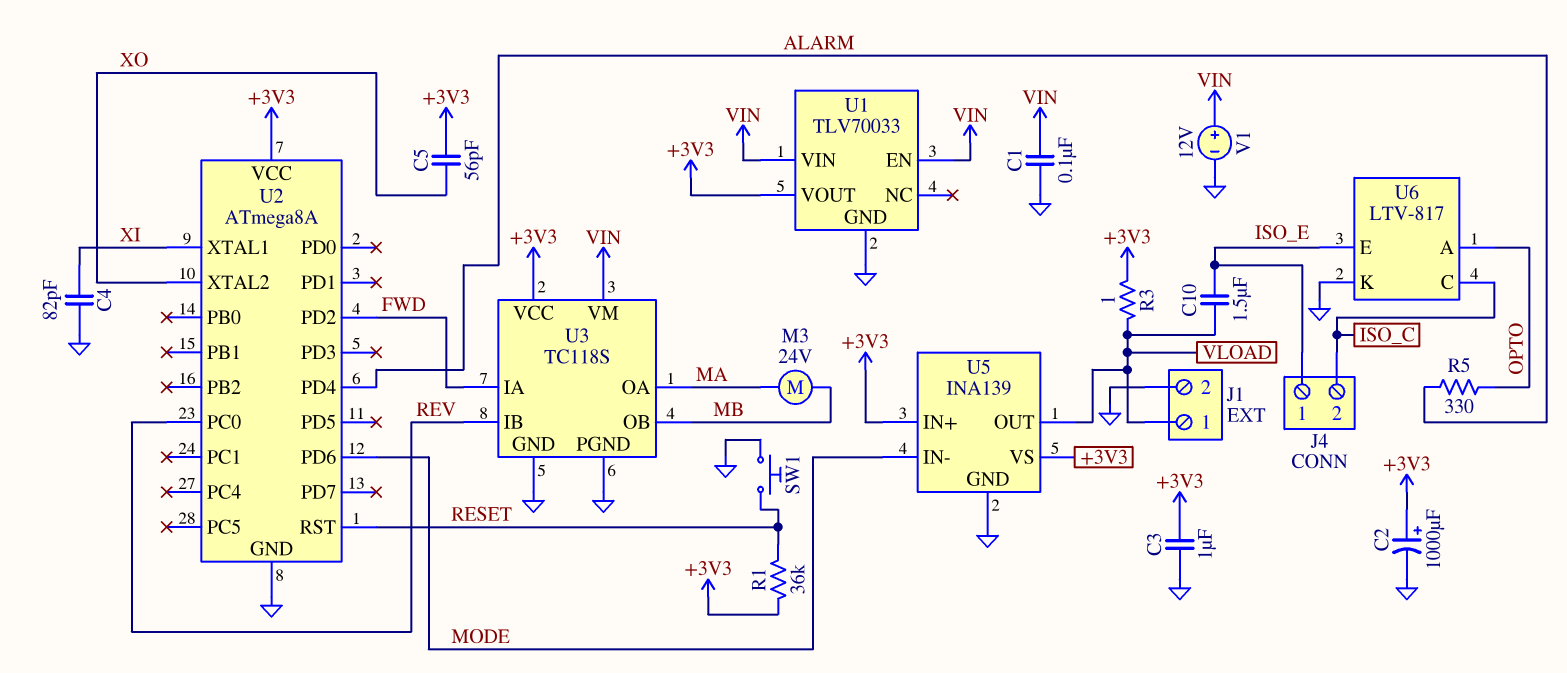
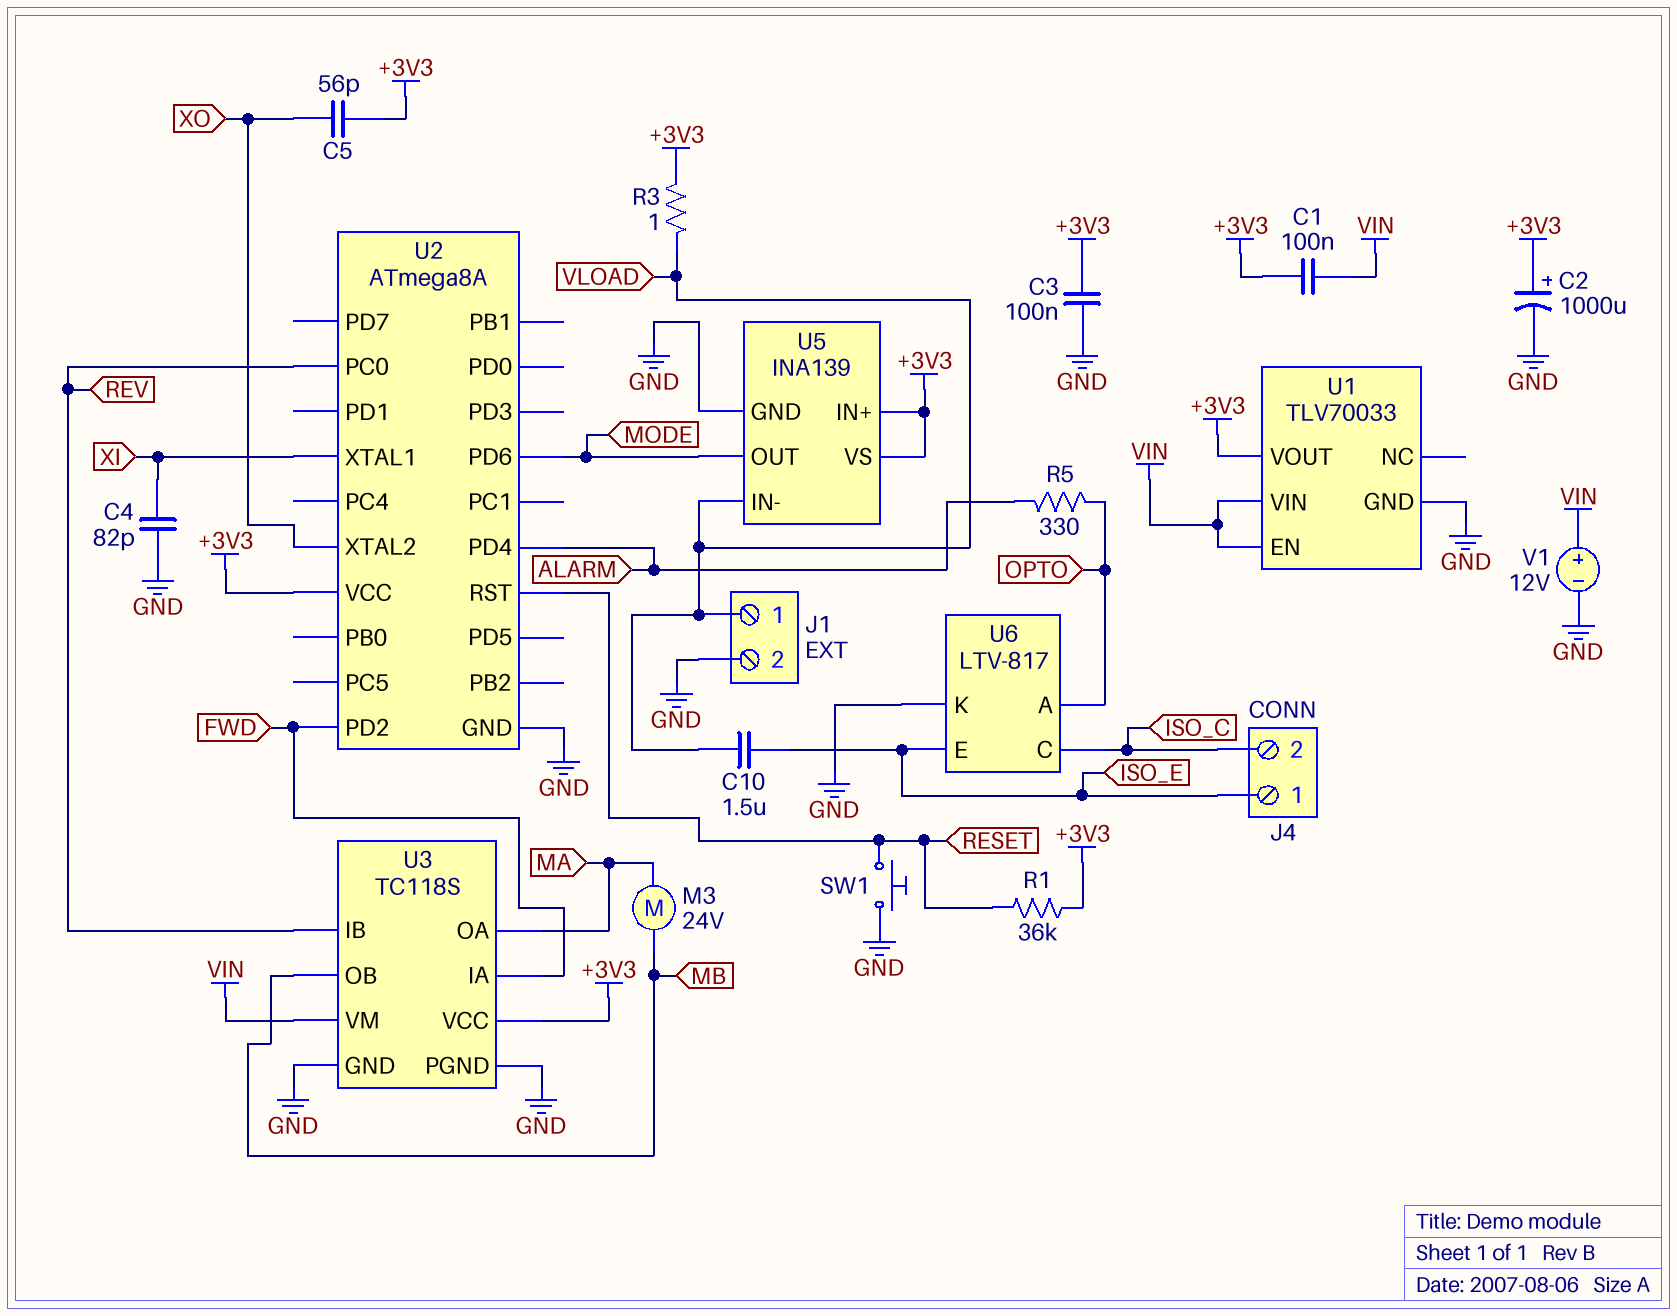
C1: 100nF (GND, VIN) -> 100nF (+3V3, VIN)
C3: 1uF (+3V3, GND) -> 100nF (+3V3, GND)
U5 pin IN-: MODE -> VLOAD
U5 pin OUT: VLOAD -> MODE

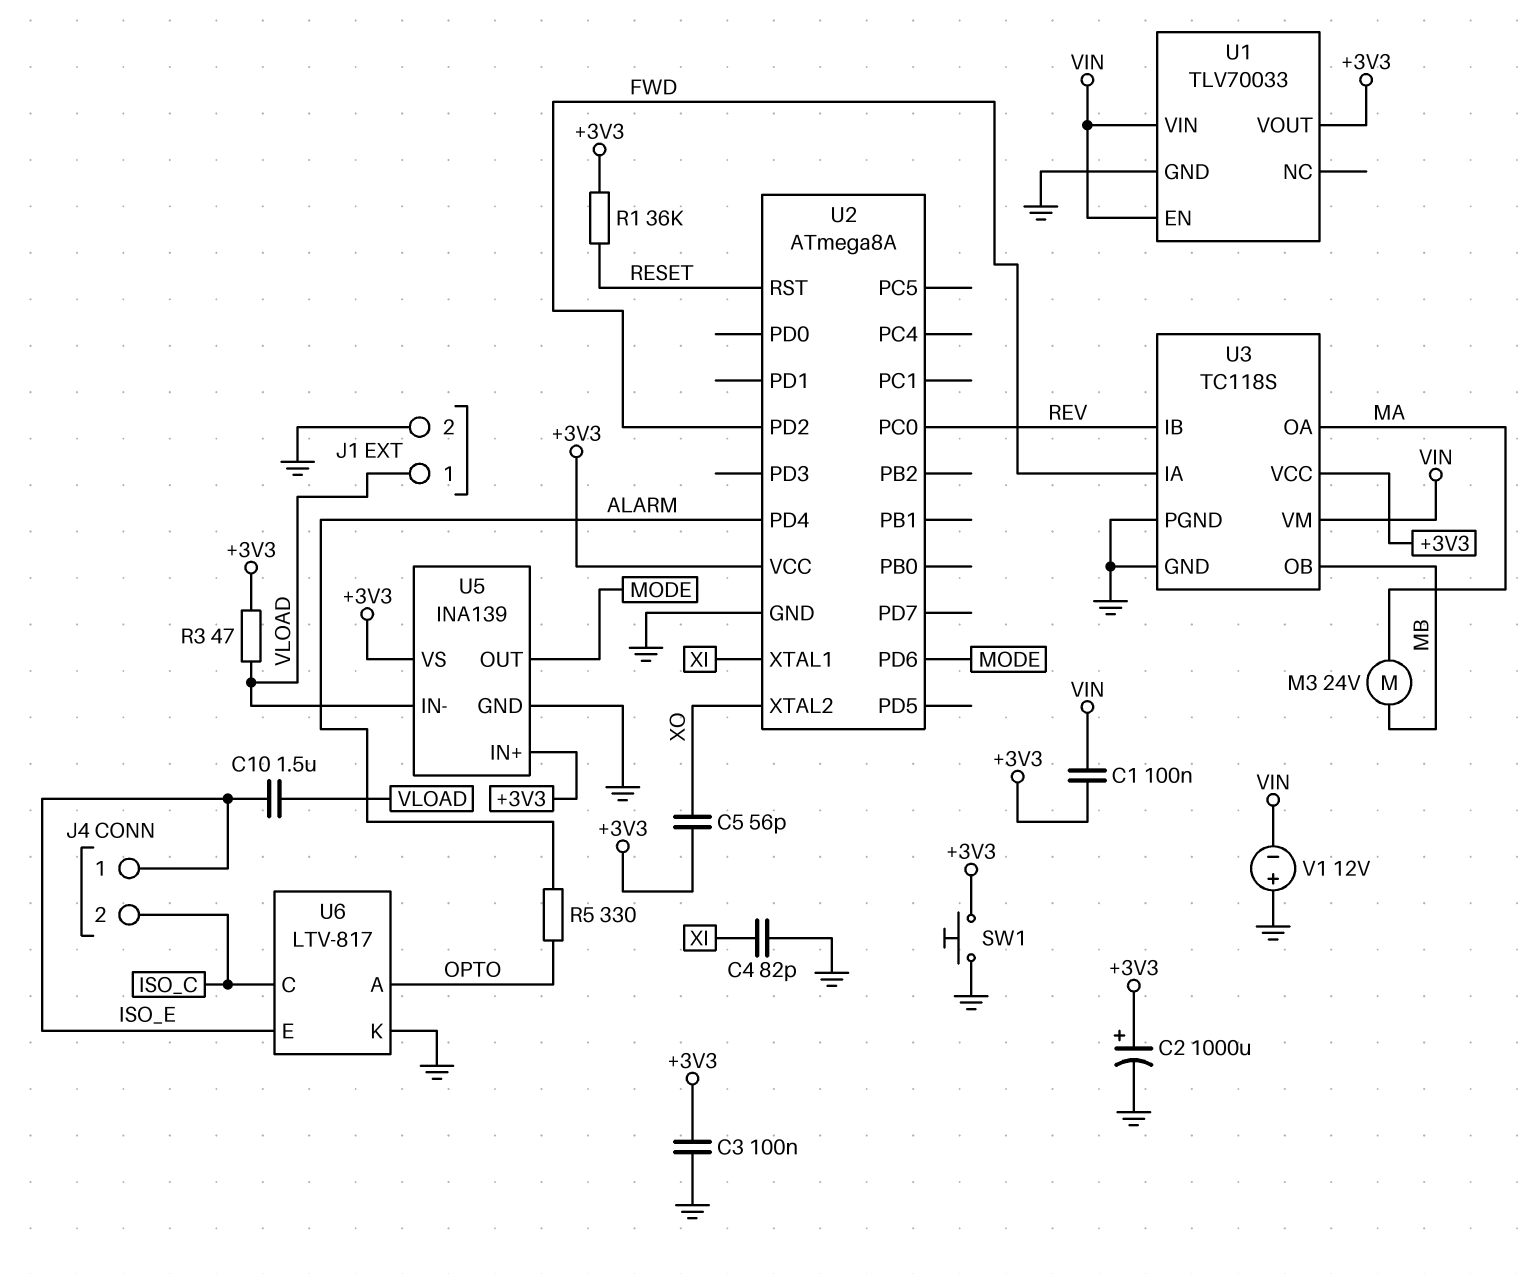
R3: 1 (+3V3, VLOAD) -> 47 (+3V3, VLOAD)
SW1: button (GND, RESET) -> button (+3V3, GND)
V1: 12V (plus VIN, minus GND) -> 12V (plus GND, minus VIN)

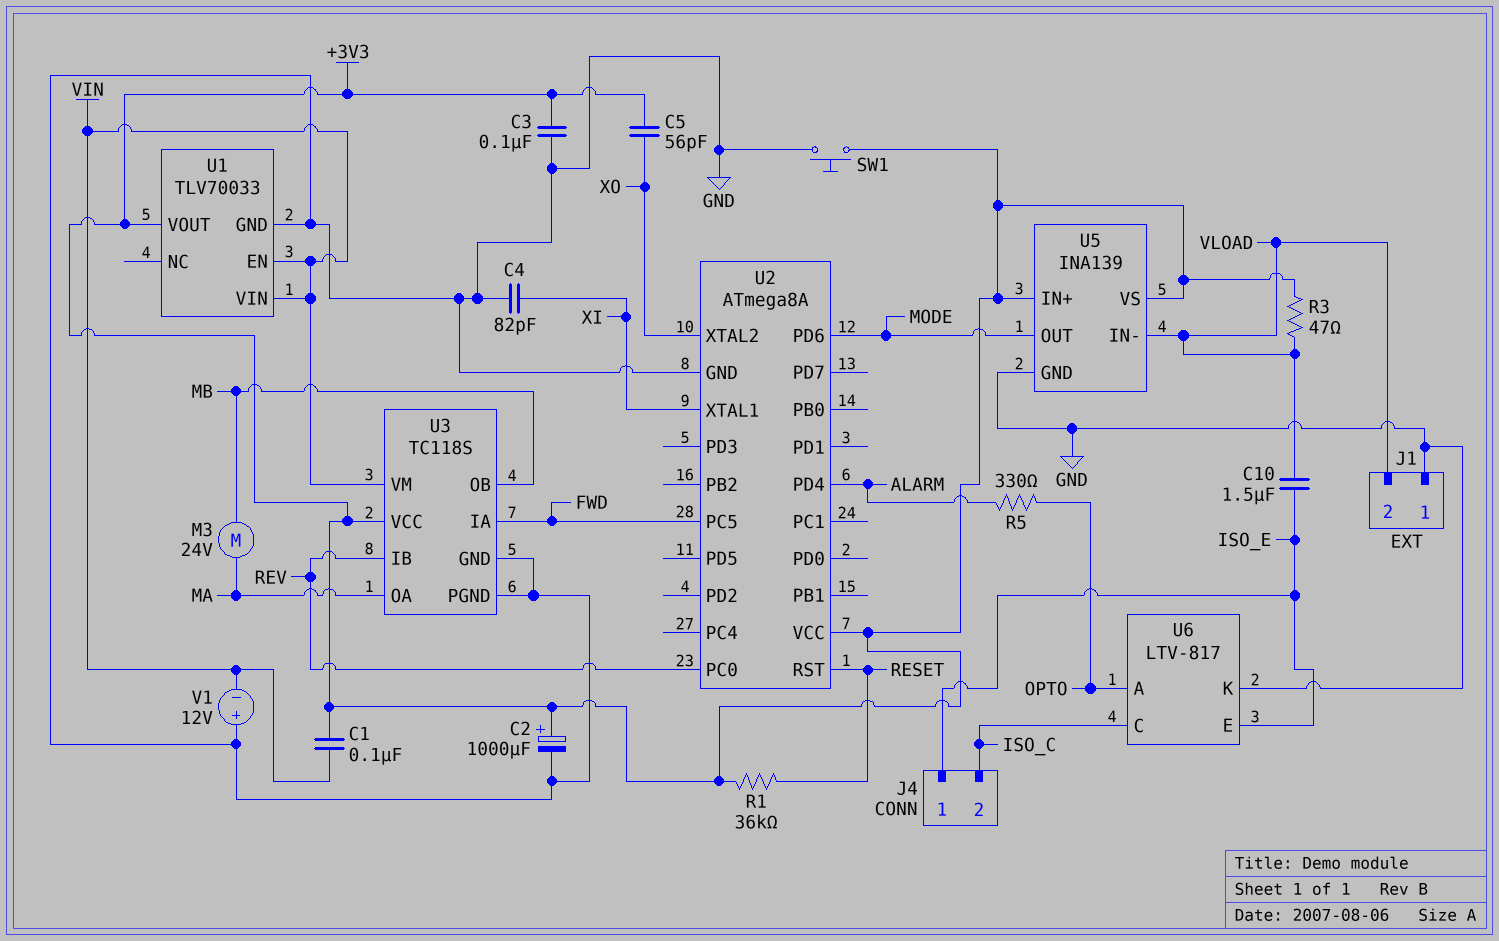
J1 pin 1: VLOAD -> GND
J1 pin 2: GND -> VLOAD
U2 pin PC5: none -> FWD
U2 pin PD2: FWD -> none

